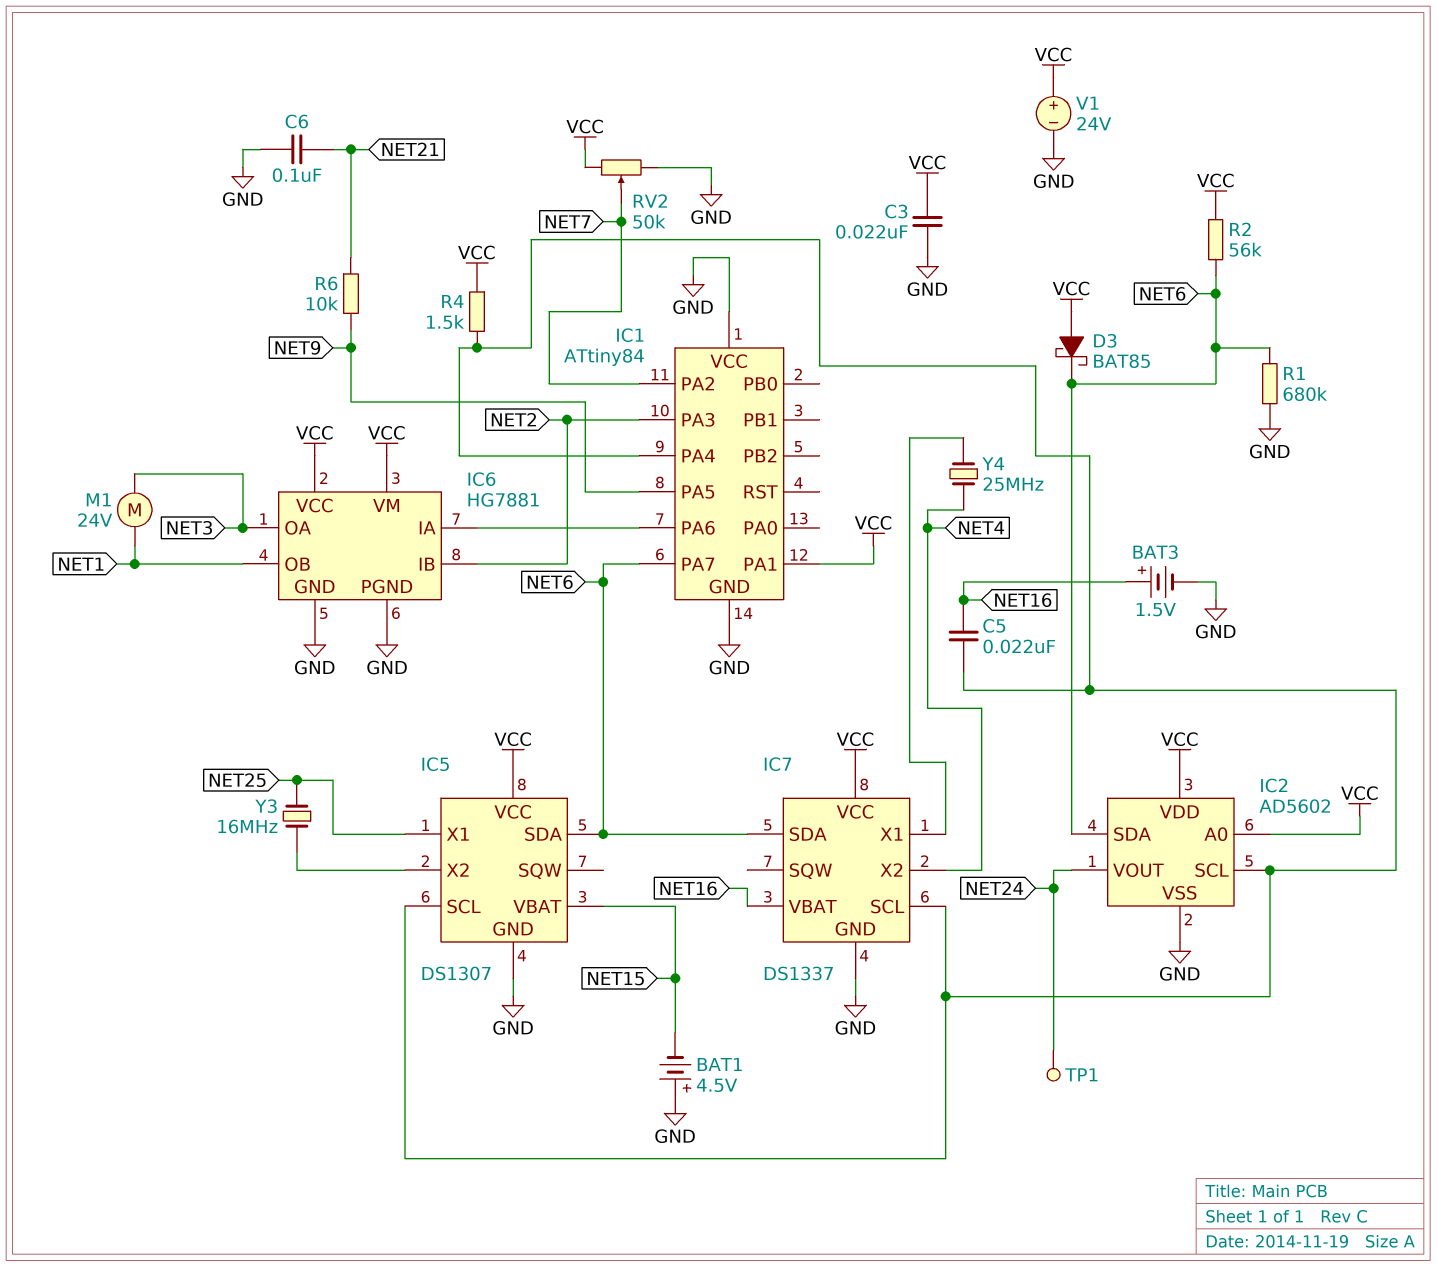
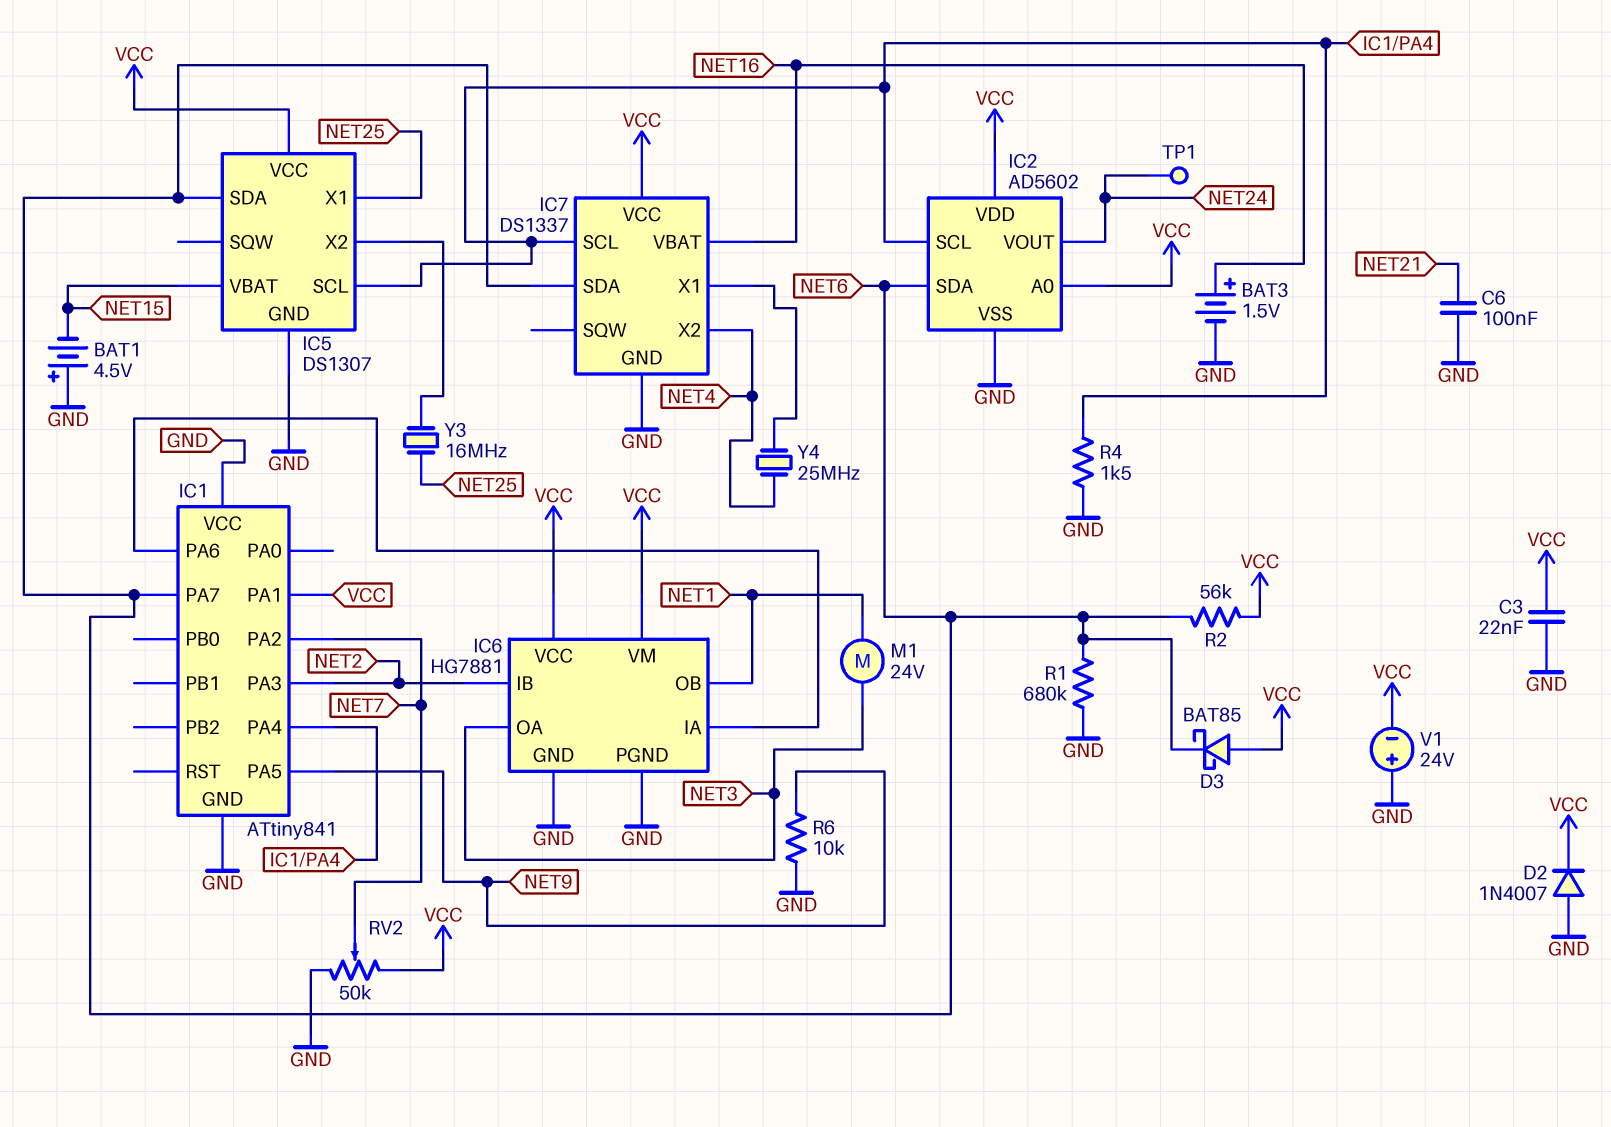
C5: 22nF (IC1/PA4, NET16) -> none
D2: none -> diode 1N4007 (A GND, K VCC)
IC1: ATtiny84 -> ATtiny841
R4: 1.5k (IC1/PA4, VCC) -> 1.5k (GND, IC1/PA4)
R6: 10k (NET9, NET21) -> 10k (GND, NET9)
V1: 24V (plus VCC, minus GND) -> 24V (plus GND, minus VCC)

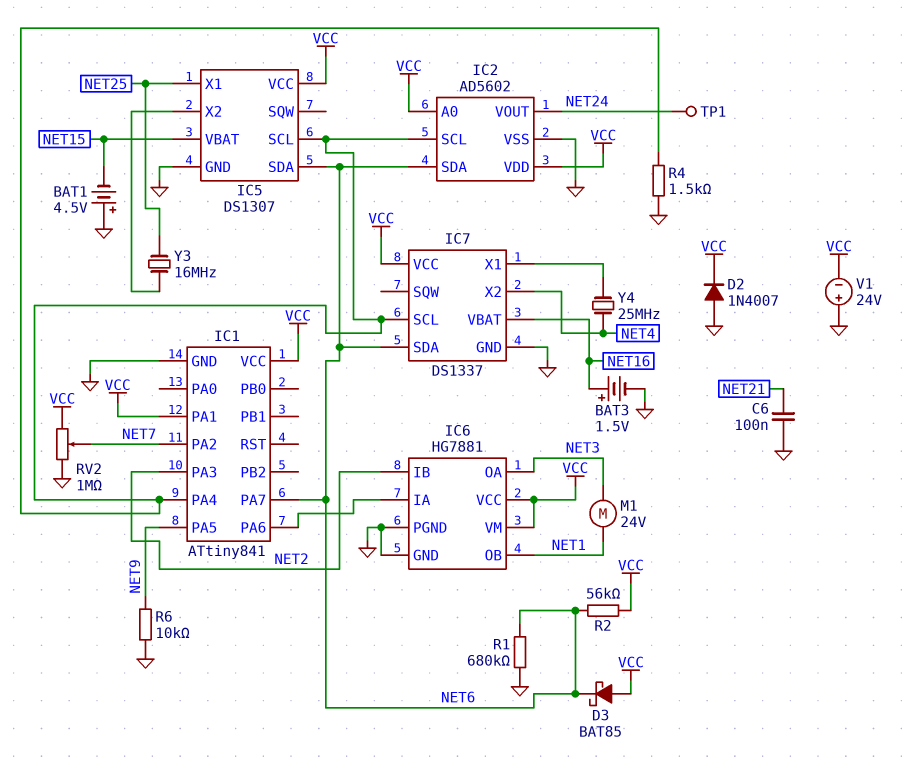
C3: 22nF (GND, VCC) -> none
IC1 pin VCC: GND -> VCC
RV2: 50k (GND, VCC, wiper NET7) -> 1M (GND, VCC, wiper NET7)

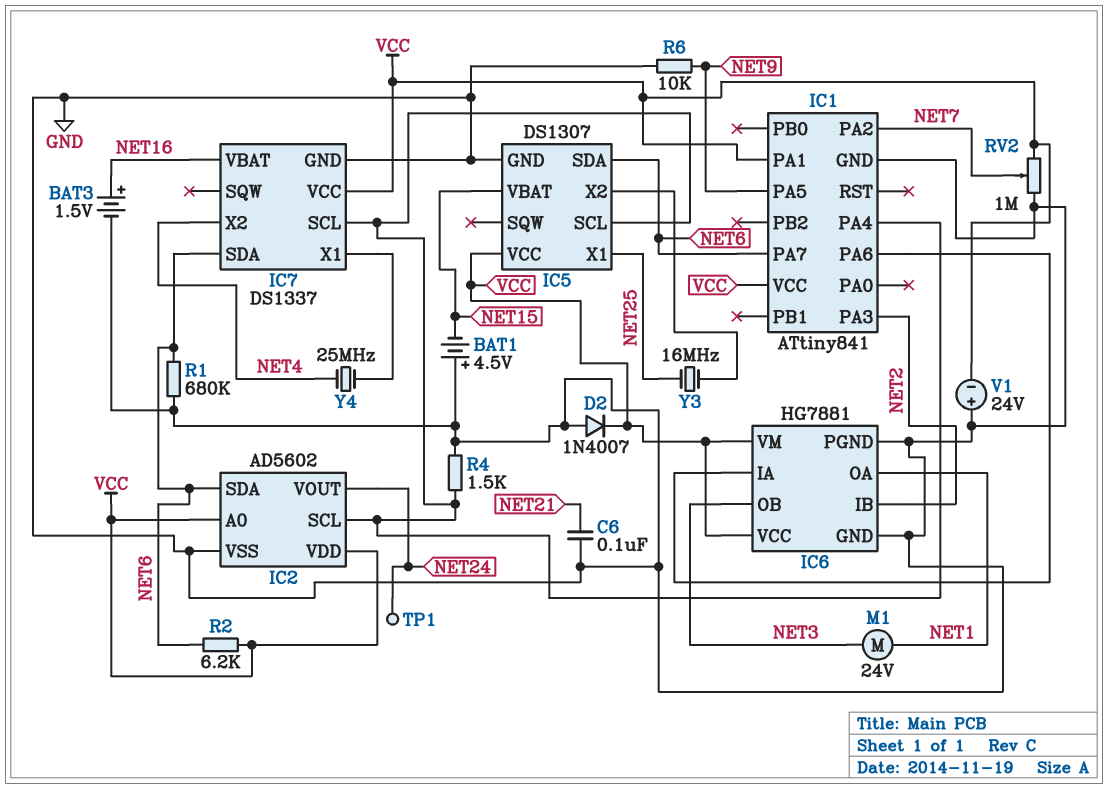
D3: schottky BAT85 (A VCC, K NET6) -> none
IC6 pin OA: NET3 -> NET1
IC6 pin OB: NET1 -> NET3
R2: 56k (NET6, VCC) -> 6.2k (NET6, VCC)

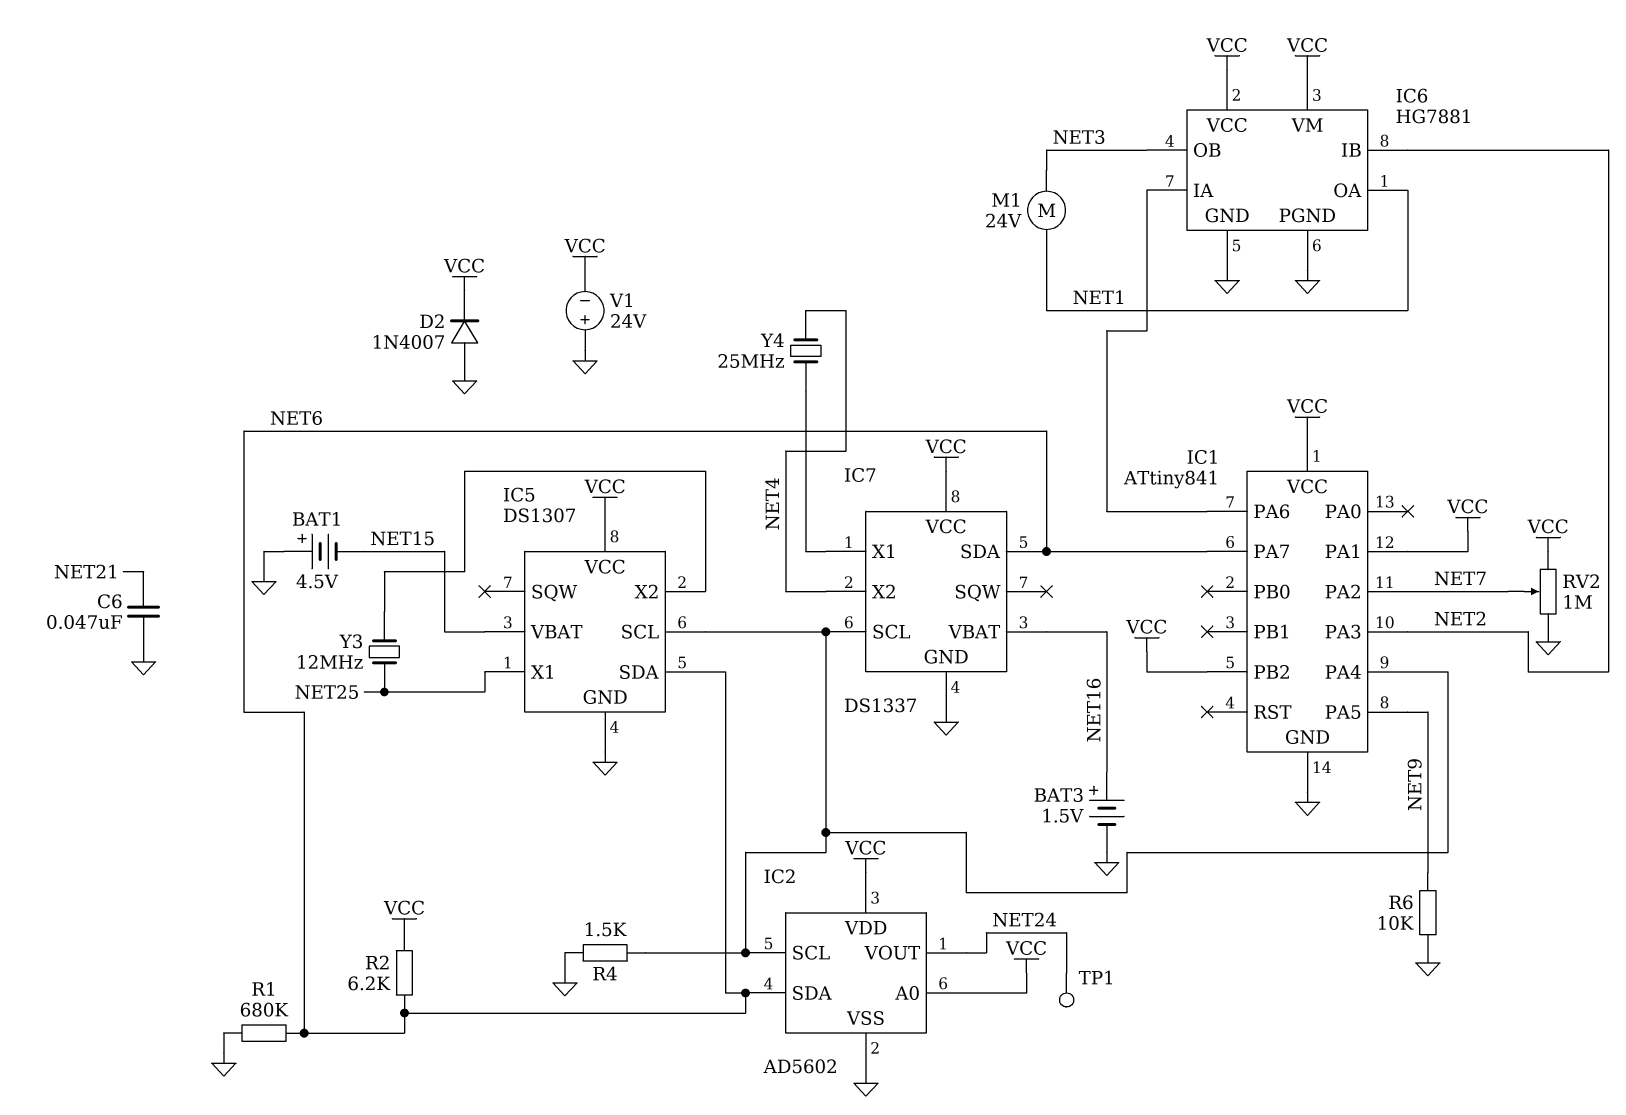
C6: 100nF (GND, NET21) -> 47nF (GND, NET21)
IC1 pin PB2: none -> VCC
Y3: 16MHz (IC5/X2, NET25) -> 12MHz (IC5/X2, NET25)

